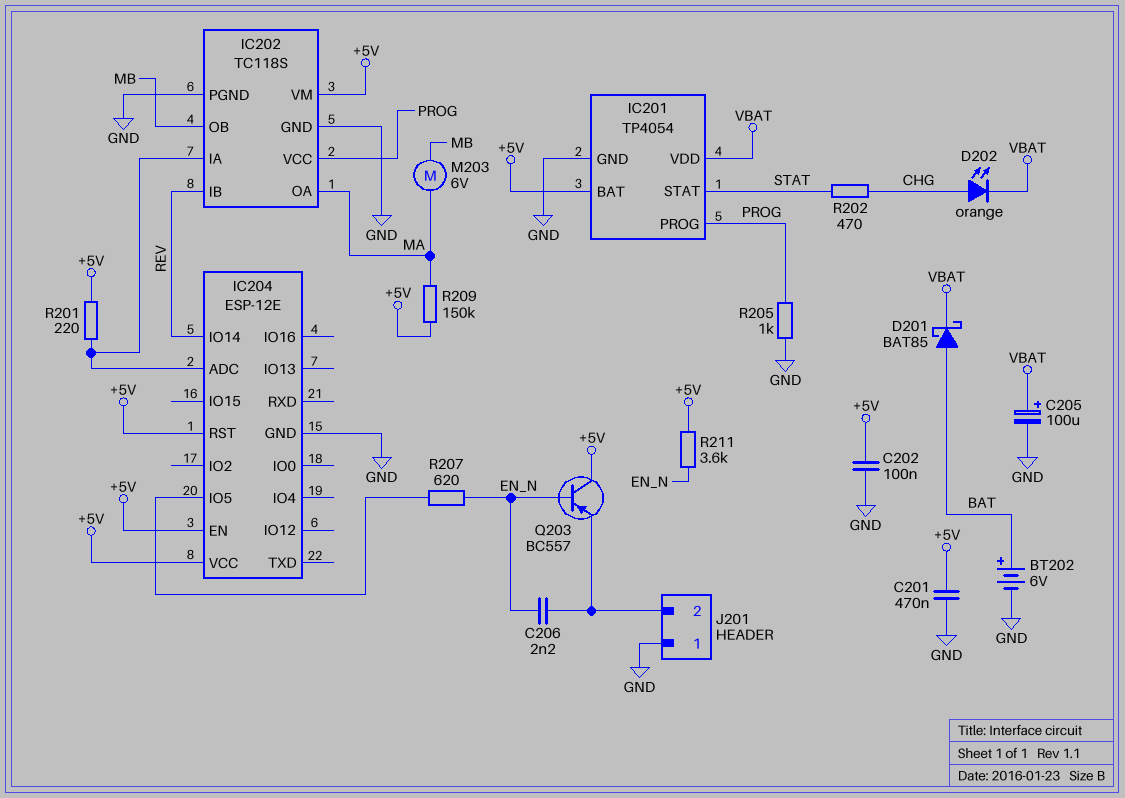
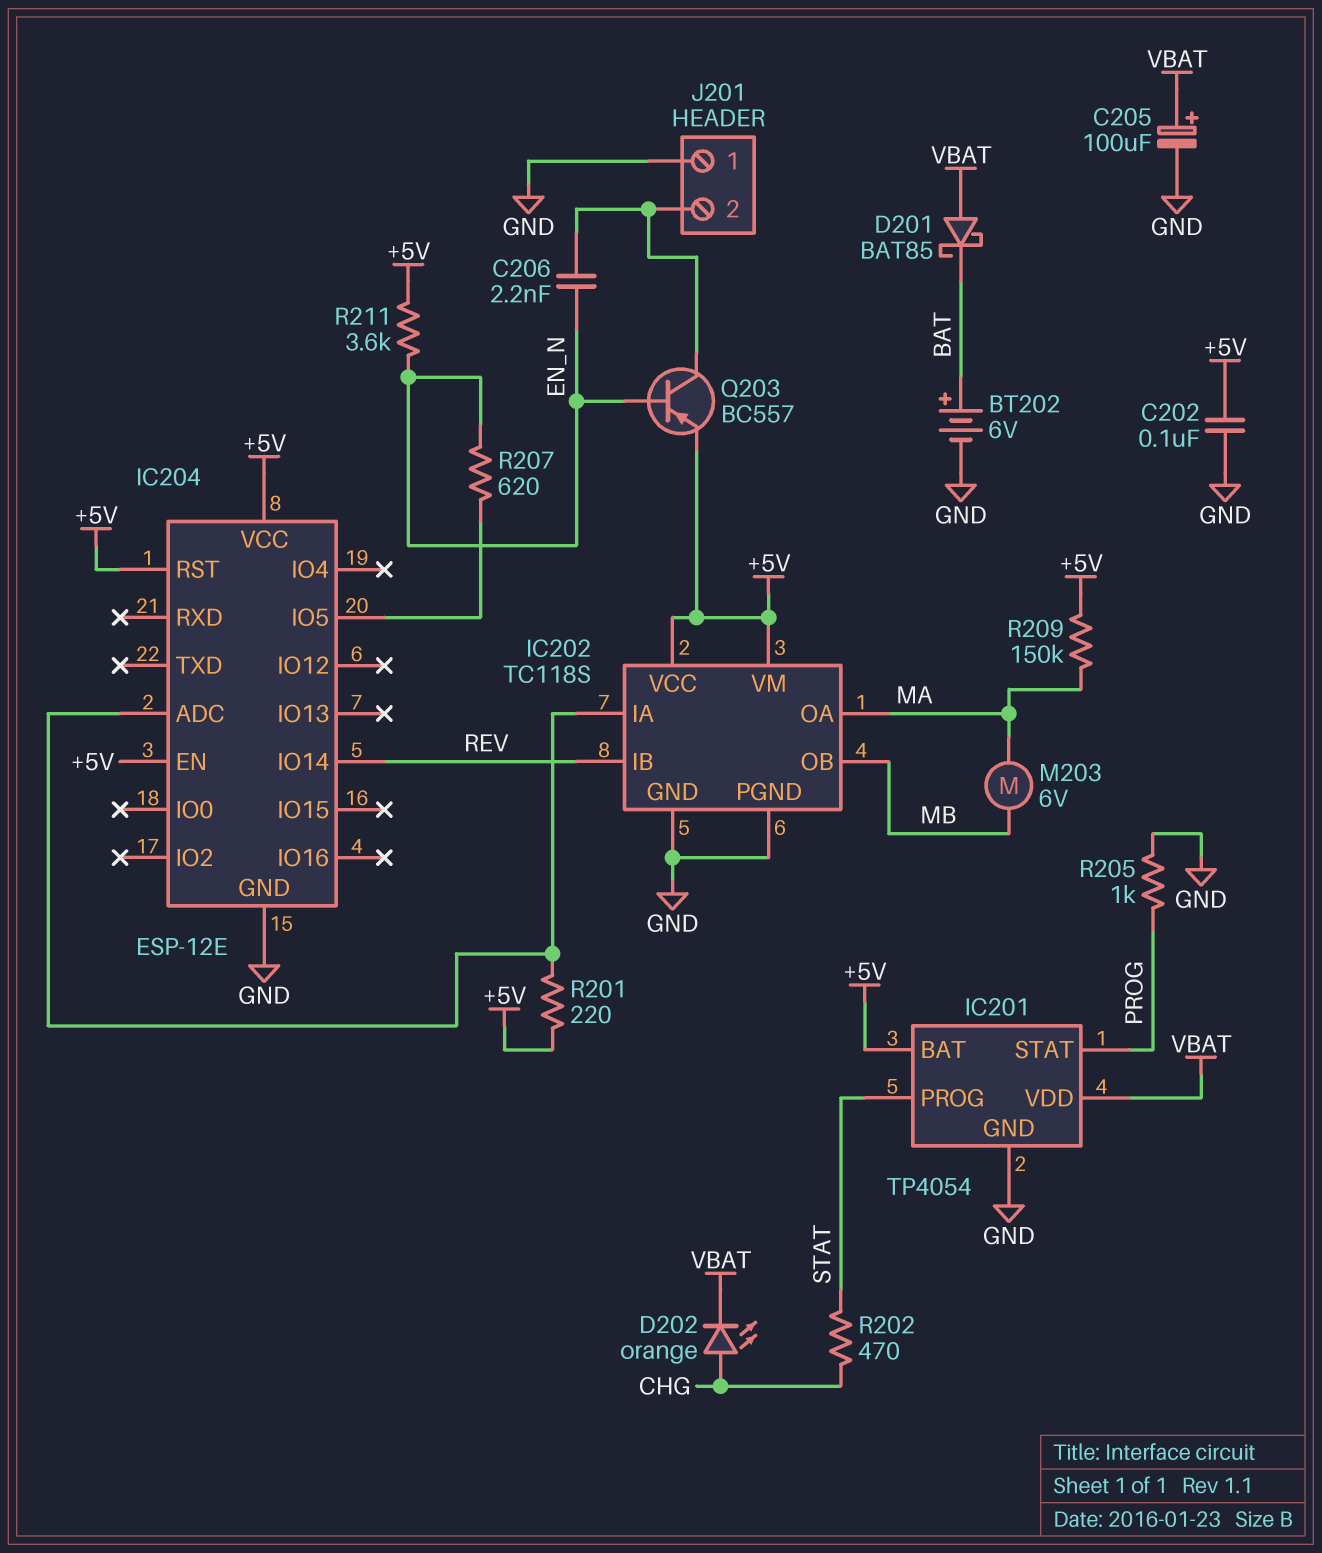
C201: 470nF (+5V, GND) -> none
D201: schottky BAT85 (A BAT, K VBAT) -> schottky BAT85 (A VBAT, K BAT)
IC201 pin PROG: PROG -> STAT
IC201 pin STAT: STAT -> PROG
IC202 pin VCC: PROG -> +5V
Q203: PNP BC557 (B EN_N, C +5V, E J201/2) -> PNP BC557 (B EN_N, C J201/2, E +5V)

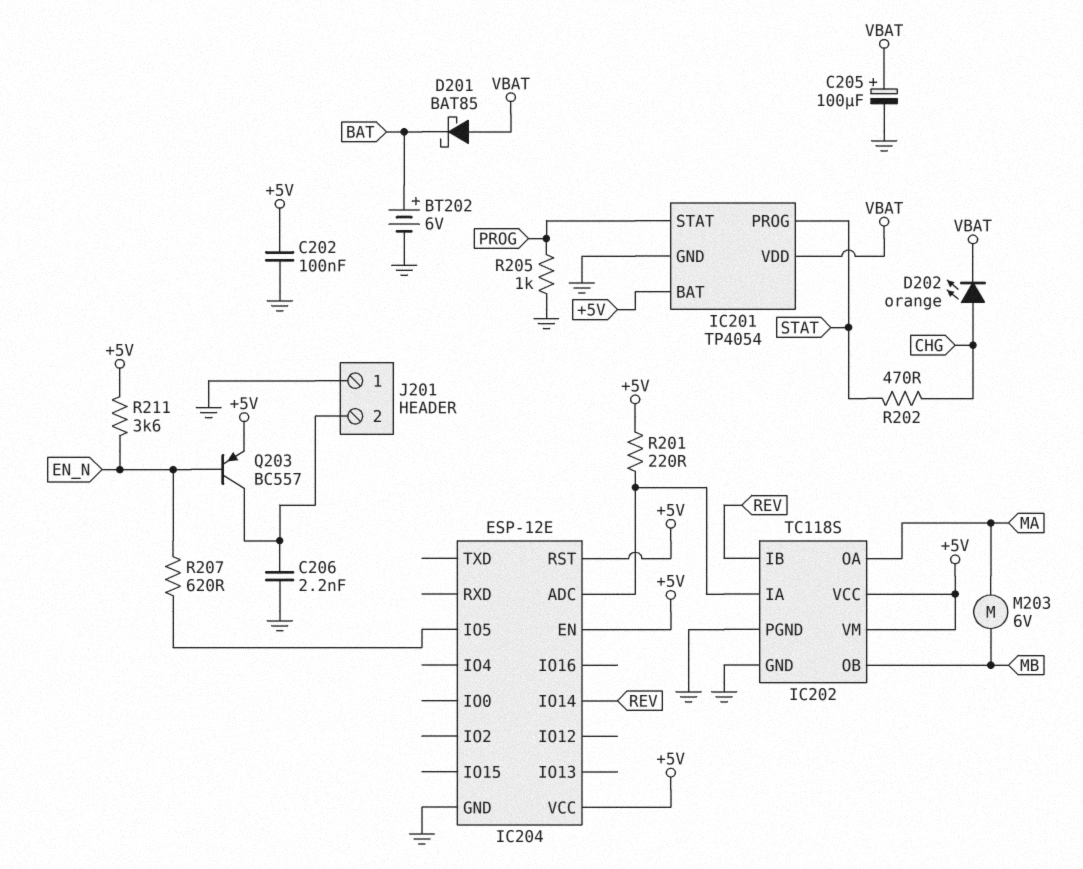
C206: 2.2nF (EN_N, J201/2) -> 2.2nF (GND, J201/2)
R209: 150k (+5V, MA) -> none

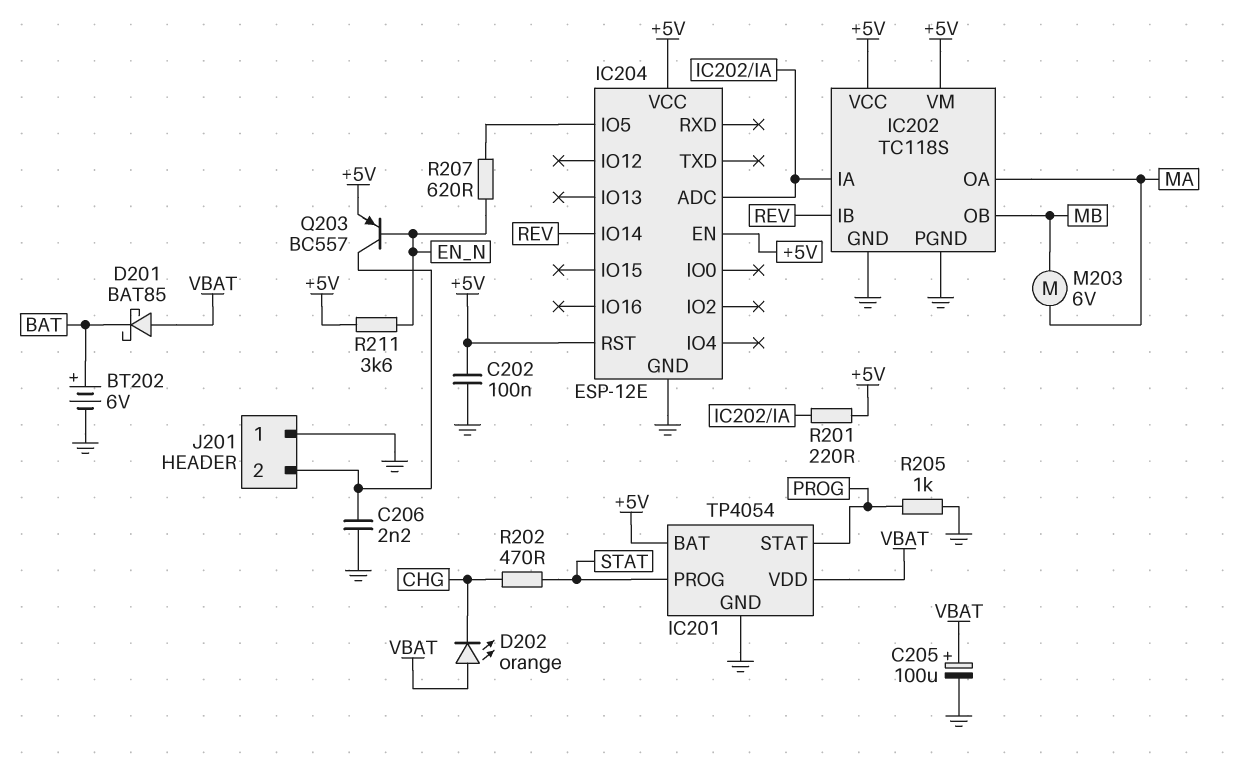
D202: LED orange (A CHG, K VBAT) -> LED orange (A VBAT, K CHG)

